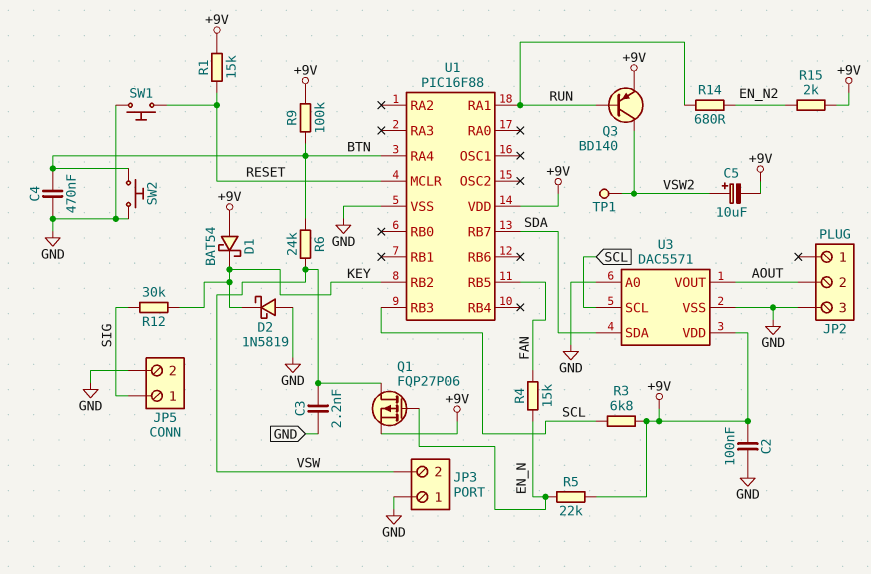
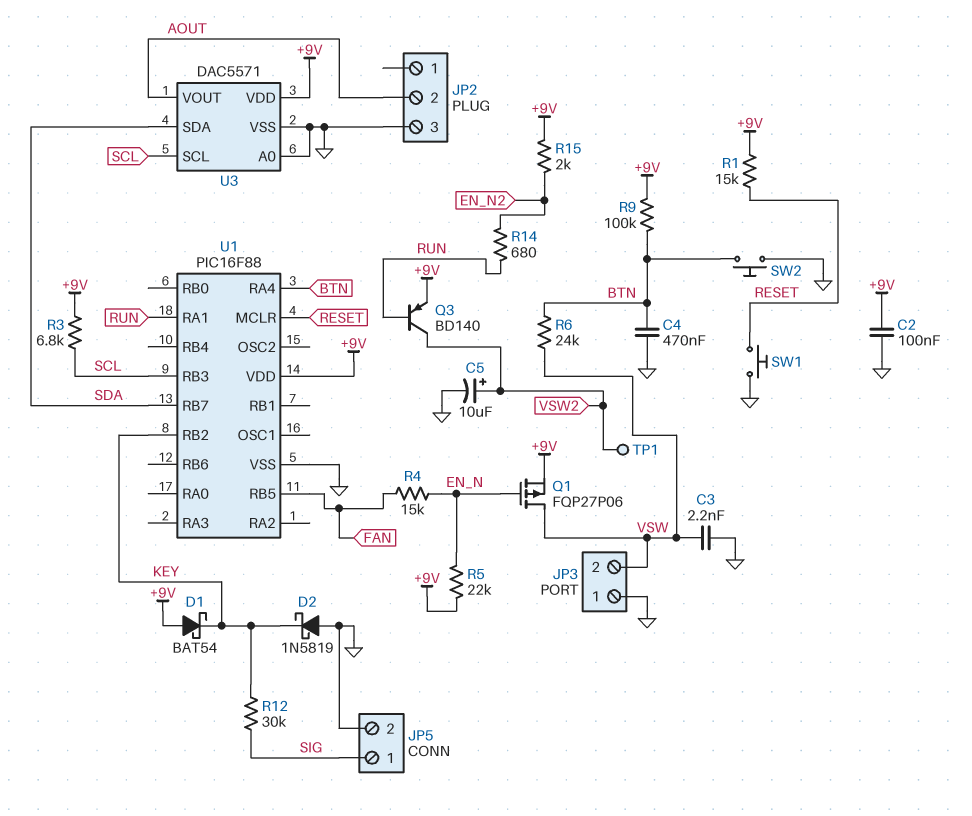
C5: 10uF (plus VSW2, minus +9V) -> 10uF (plus VSW2, minus GND)

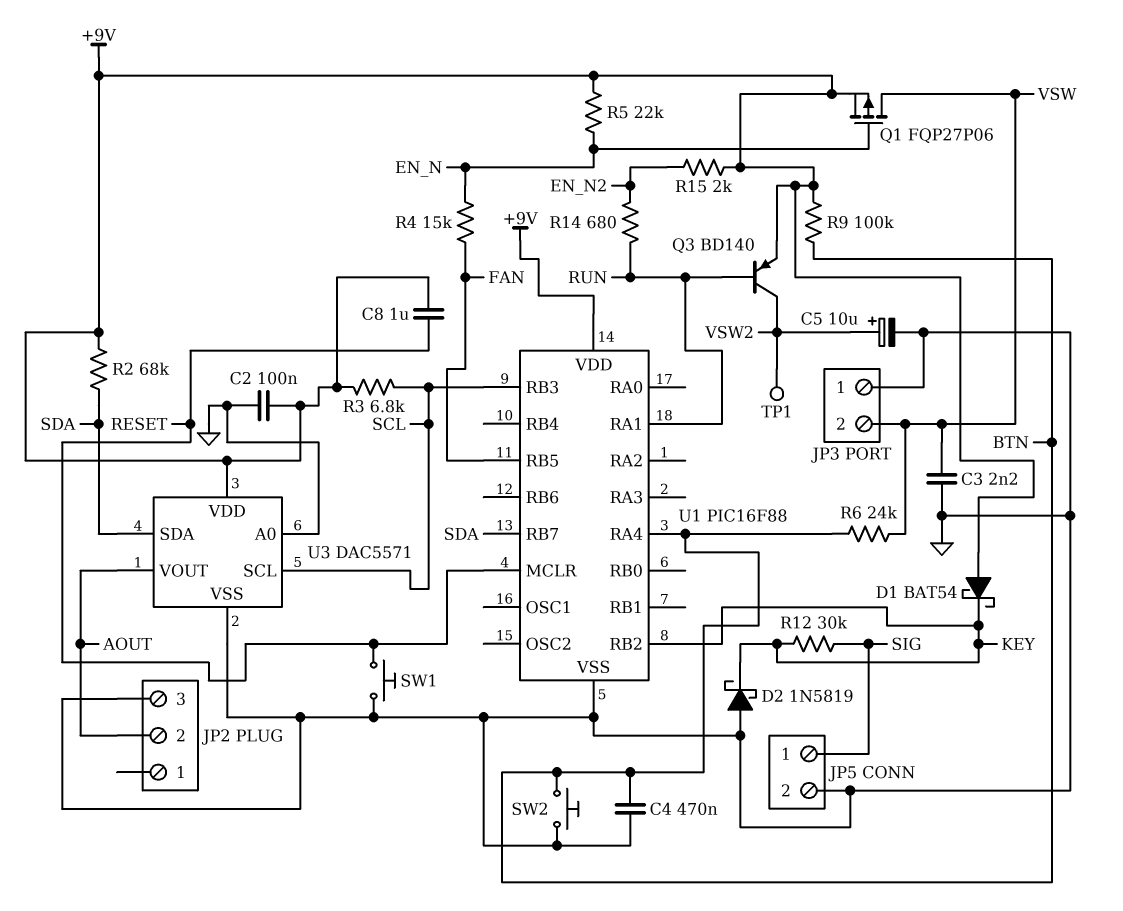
C8: none -> 1uF (+9V, RESET)
R1: 15k (+9V, RESET) -> none
R2: none -> 68k (+9V, SDA)

